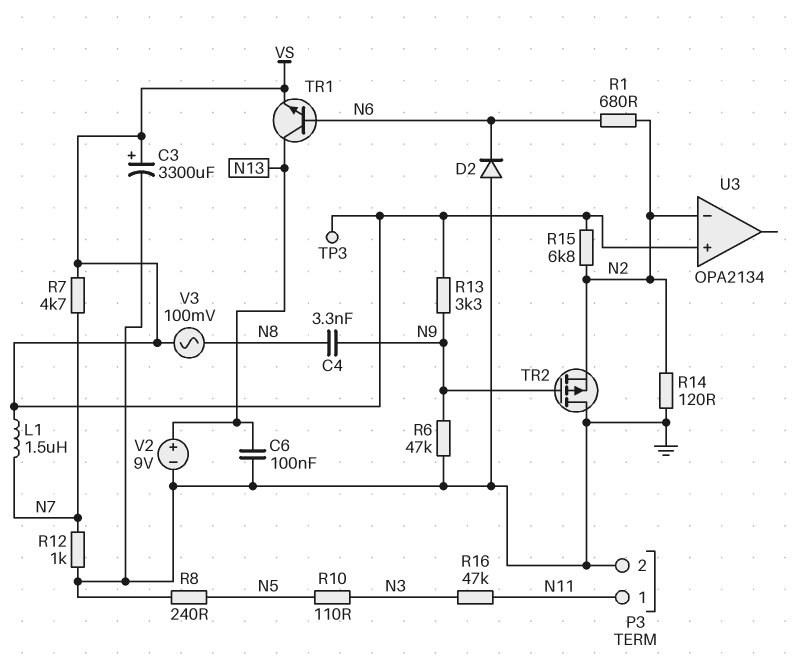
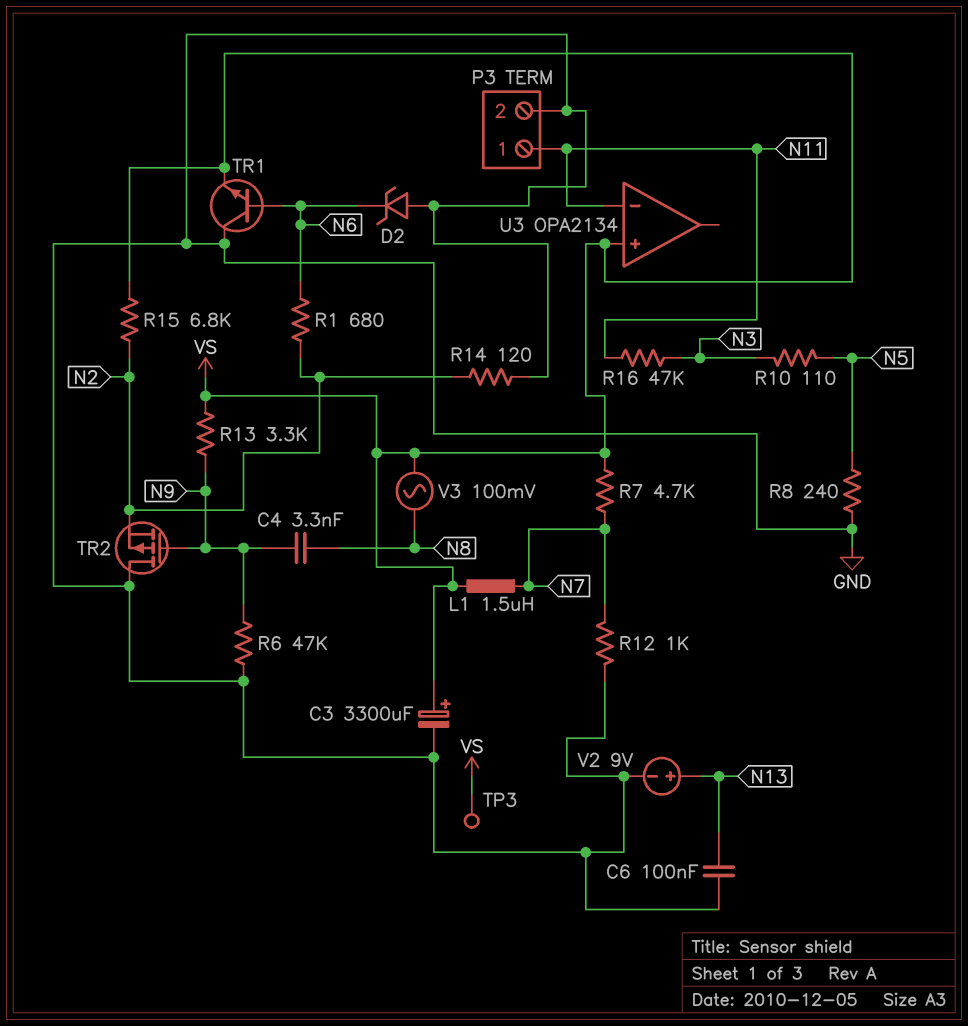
D2: diode (A GND, K N6) -> zener (A GND, K N6)
TR1: NPN (B N6, C N13, E VS) -> NPN (B N6, C GND, E VS)
U3 pin in-: N2 -> N11

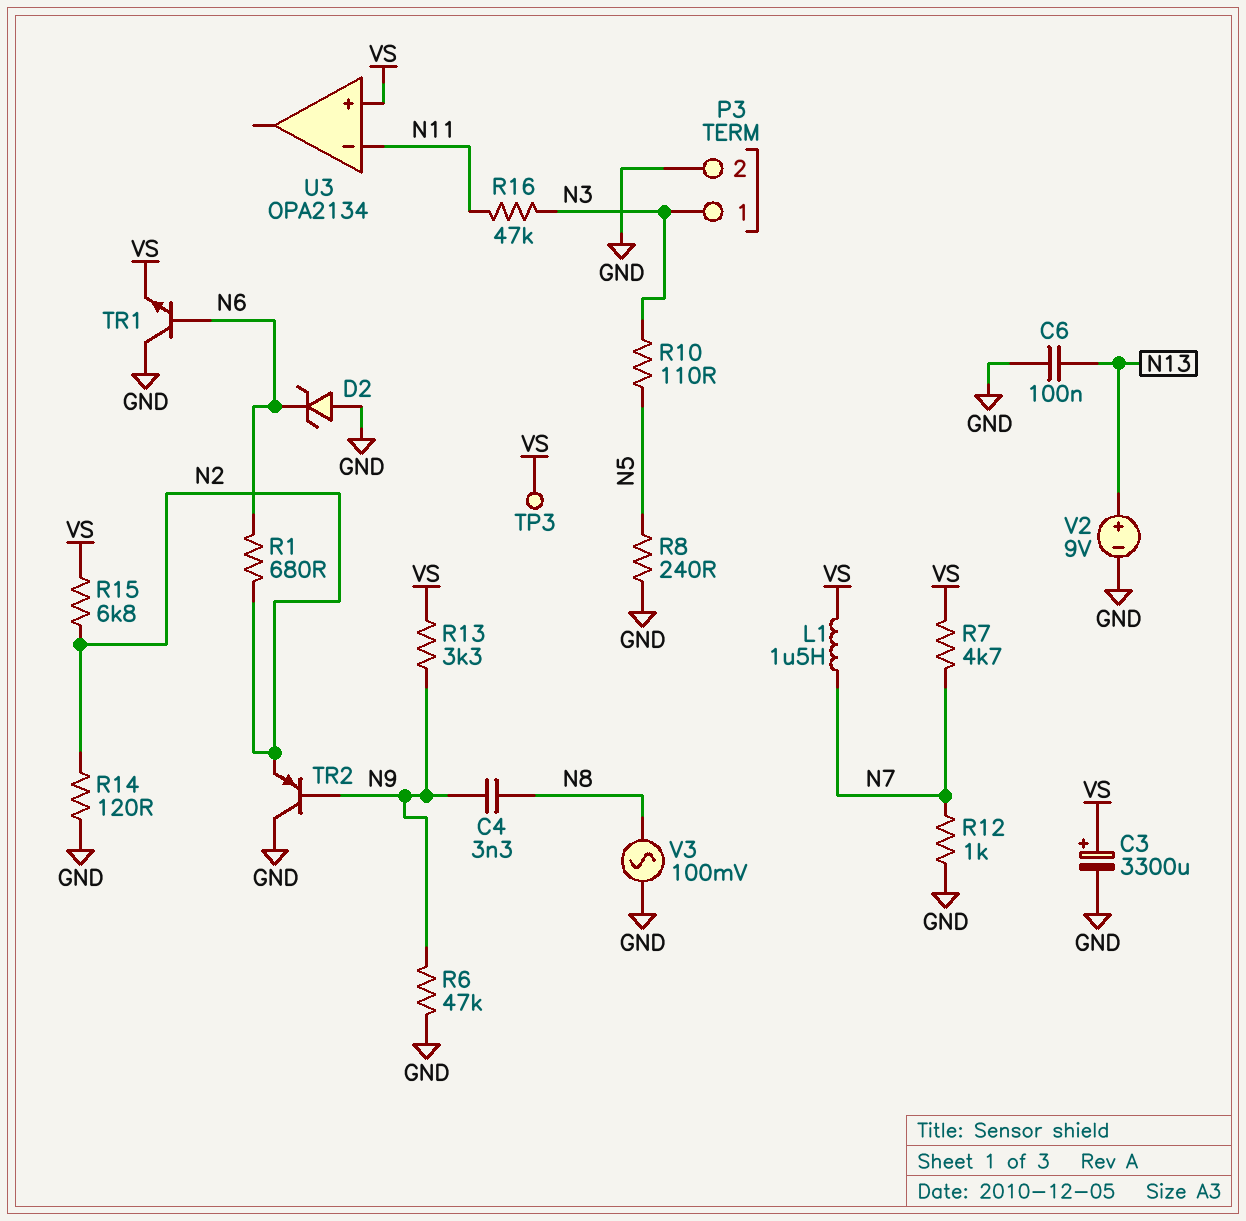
P3 pin 1: N11 -> N3
TR2: PMOS (G N9, D GND, S N2) -> PNP (B N9, C GND, E N2)
V3: AC 100mV (N8, VS) -> AC 100mV (GND, N8)

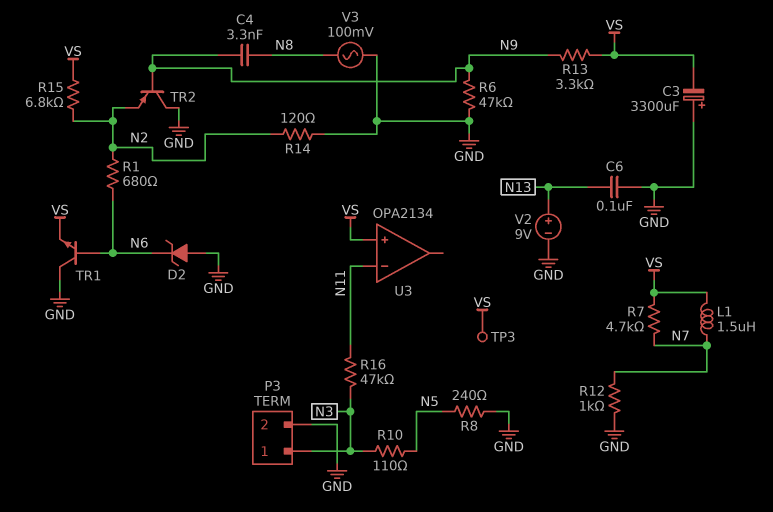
C3: 3300uF (plus VS, minus GND) -> 3300uF (plus GND, minus VS)

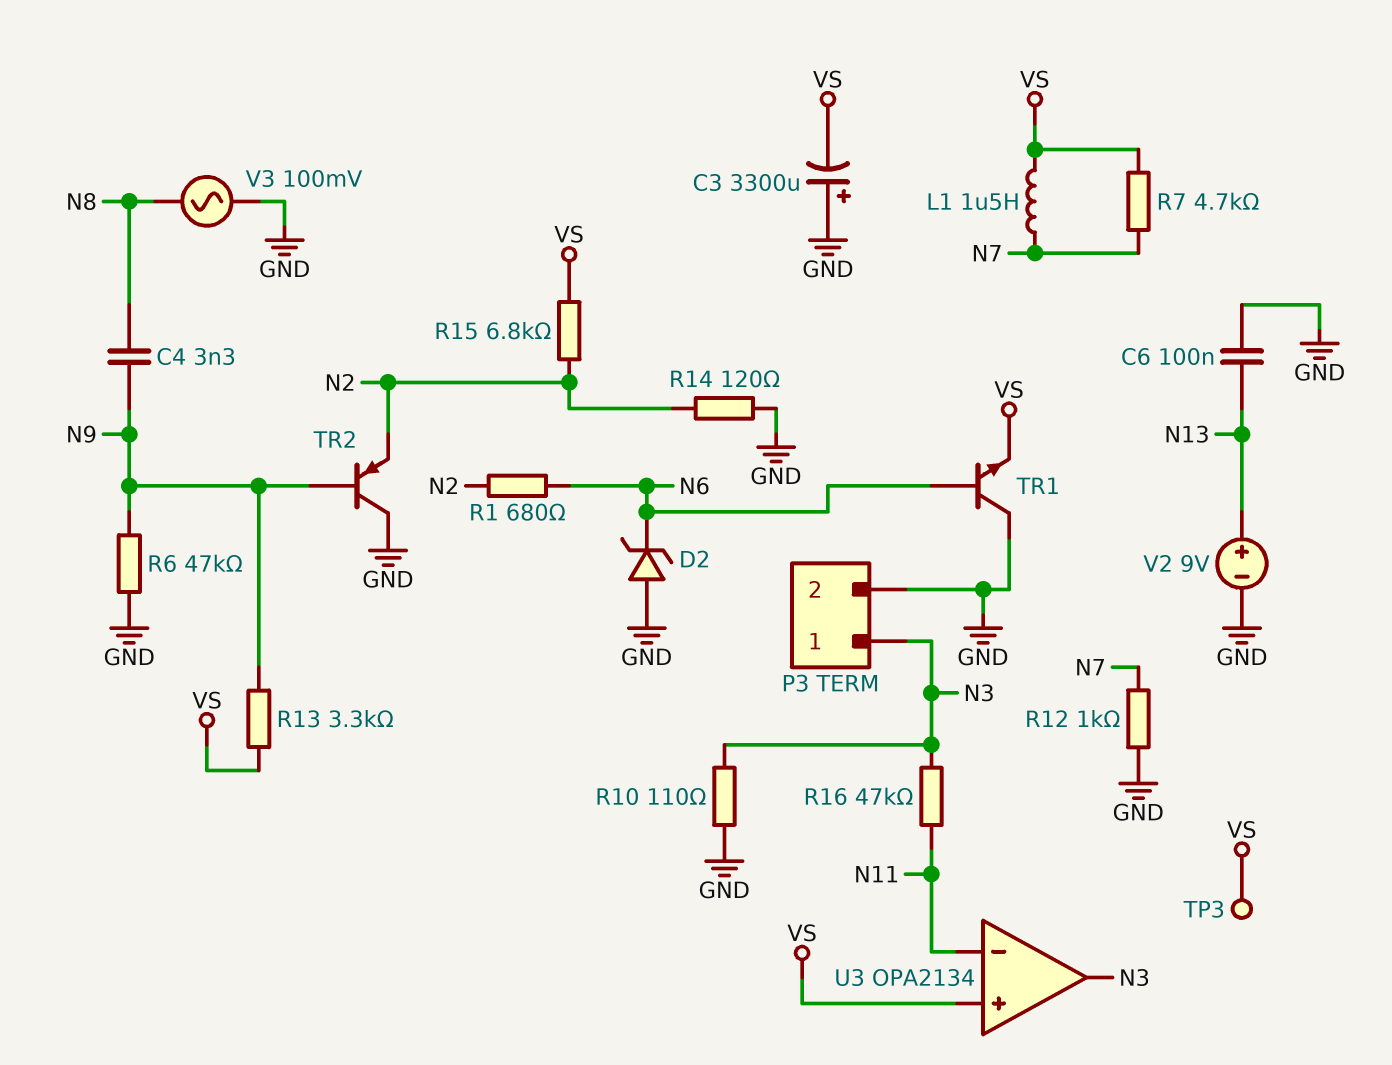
R8: 240 (GND, N5) -> none
R10: 110 (N3, N5) -> 110 (GND, N3)
U3 pin out: none -> N3

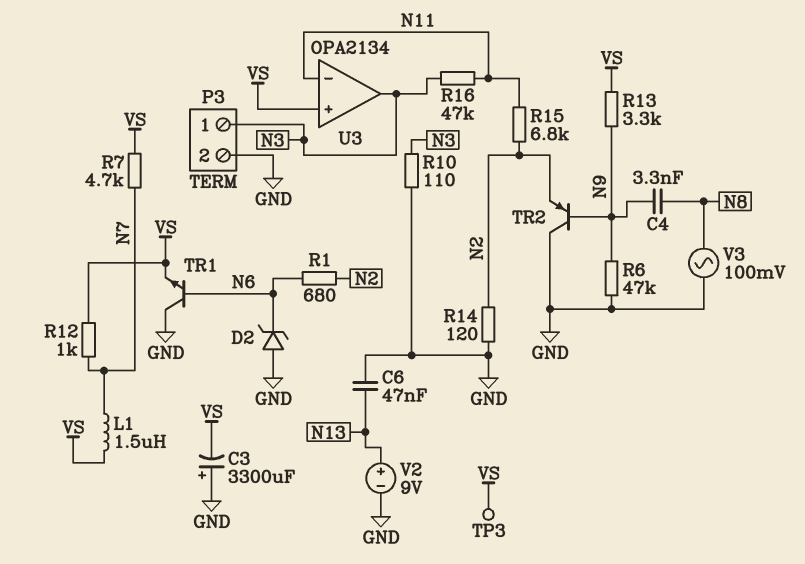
C6: 100nF (GND, N13) -> 47nF (GND, N13)
R12: 1k (GND, N7) -> 1k (N7, VS)
R15: 6.8k (N2, VS) -> 6.8k (N2, N11)

